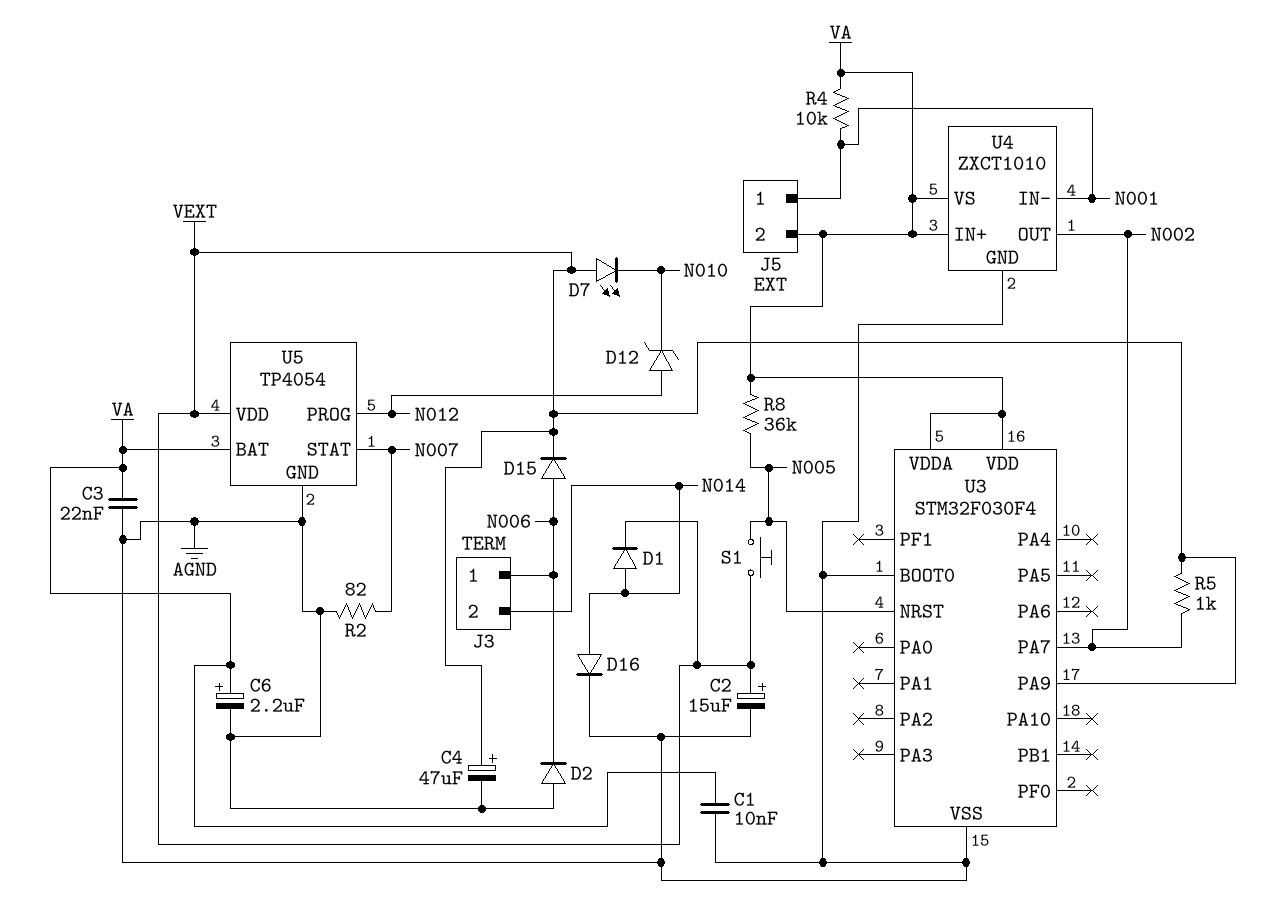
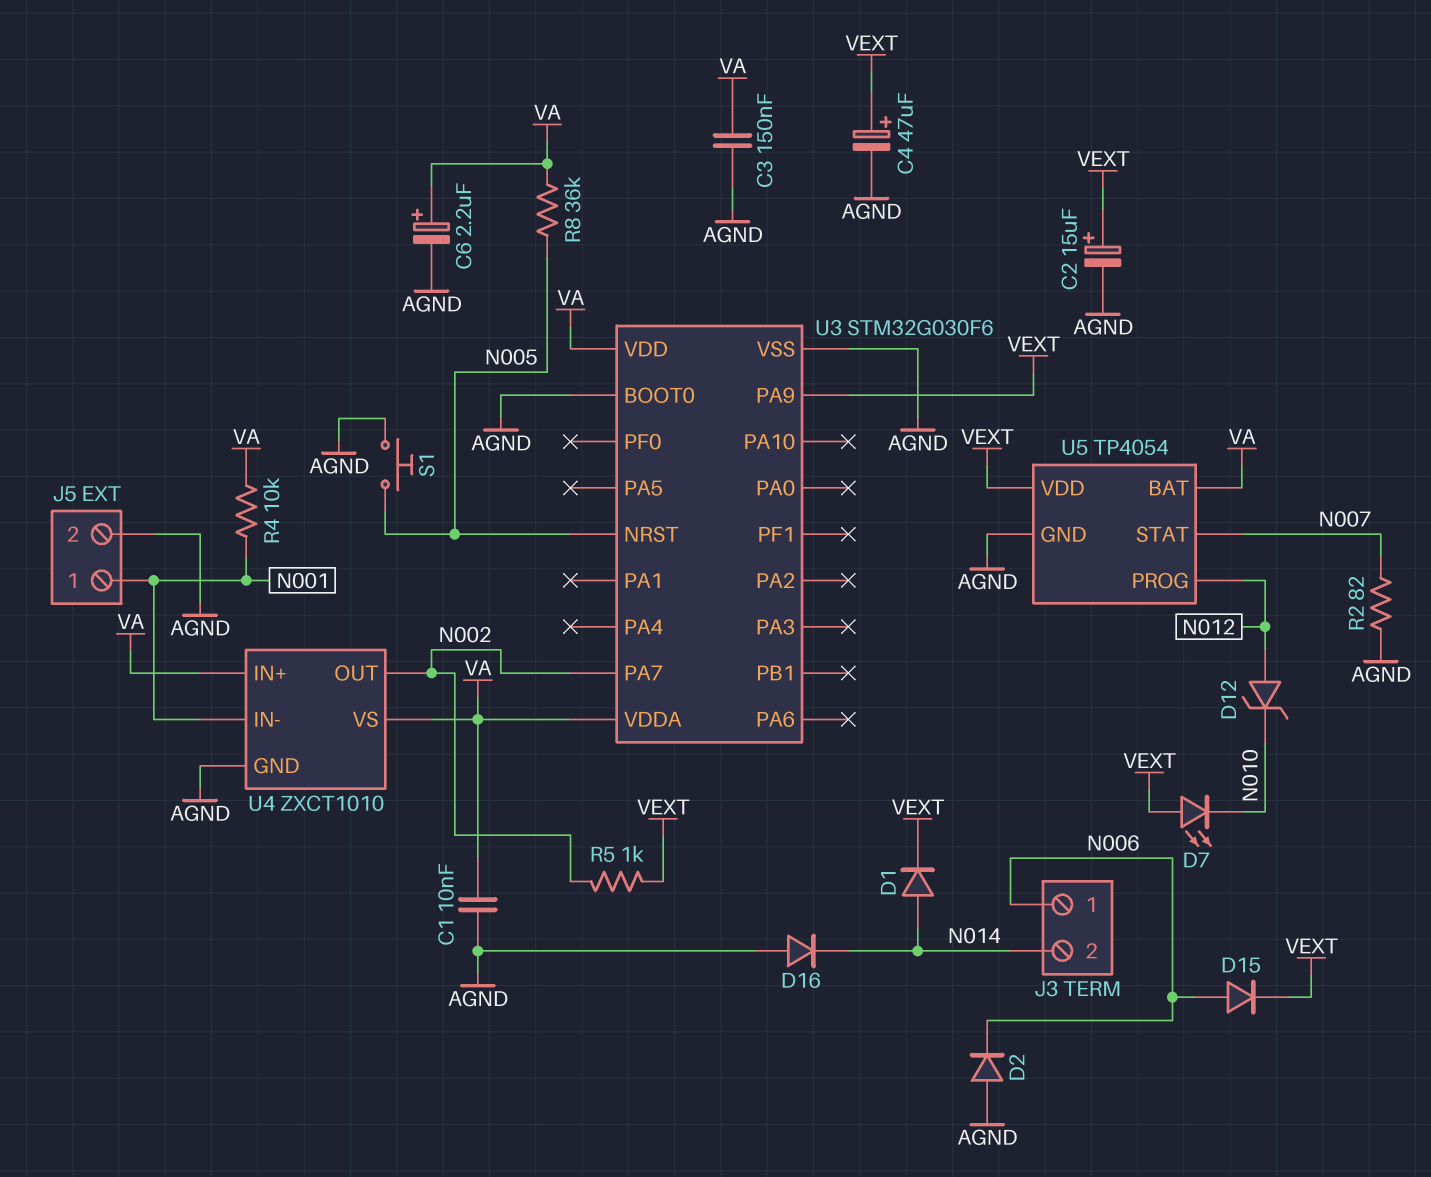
C3: 22nF (AGND, VA) -> 150nF (AGND, VA)
D16: diode (A N014, K AGND) -> diode (A AGND, K N014)
J5 pin 2: VA -> AGND
S1: button (N005, VEXT) -> button (AGND, N005)
U3: STM32F030F4 -> STM32G030F6

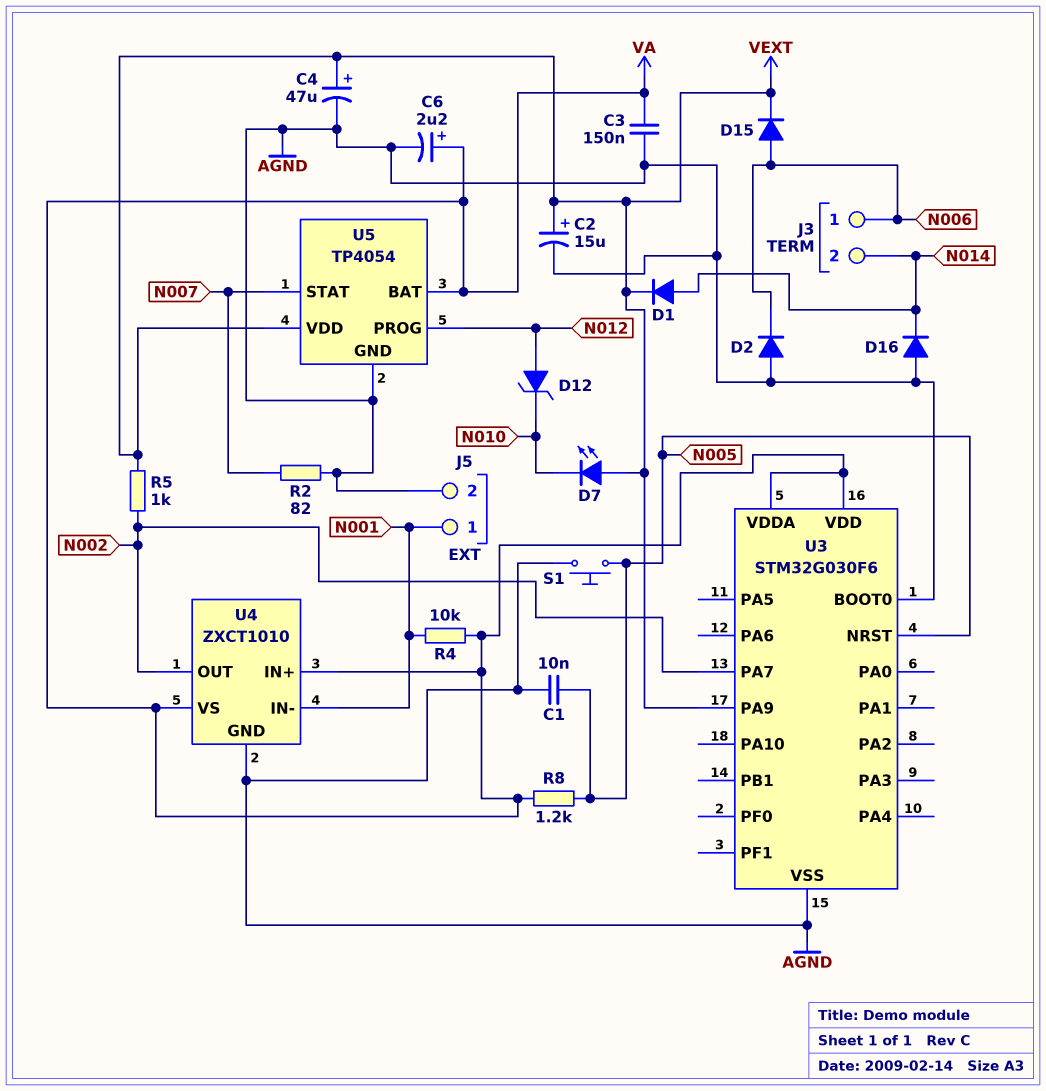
C1: 10nF (AGND, VA) -> 10nF (AGND, N005)
R8: 36k (N005, VA) -> 1.2k (N005, VA)

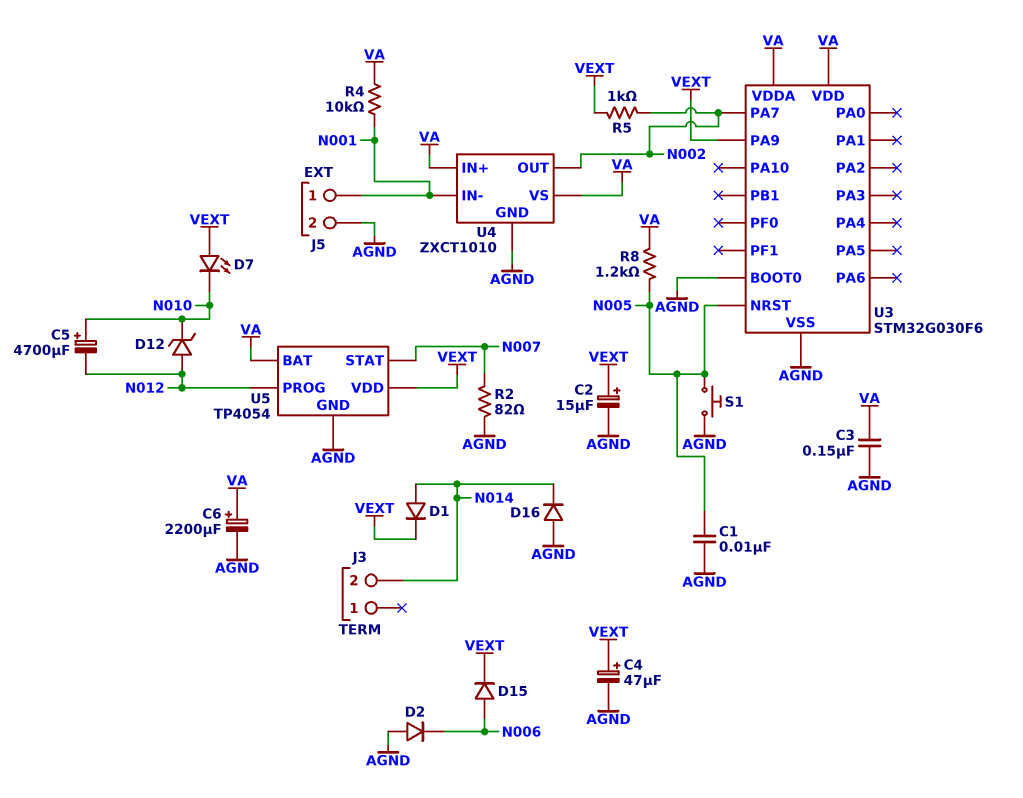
C5: none -> 4700uF (plus N010, minus N012)
C6: 2.2uF (plus VA, minus AGND) -> 2200uF (plus VA, minus AGND)
J3 pin 1: N006 -> none

